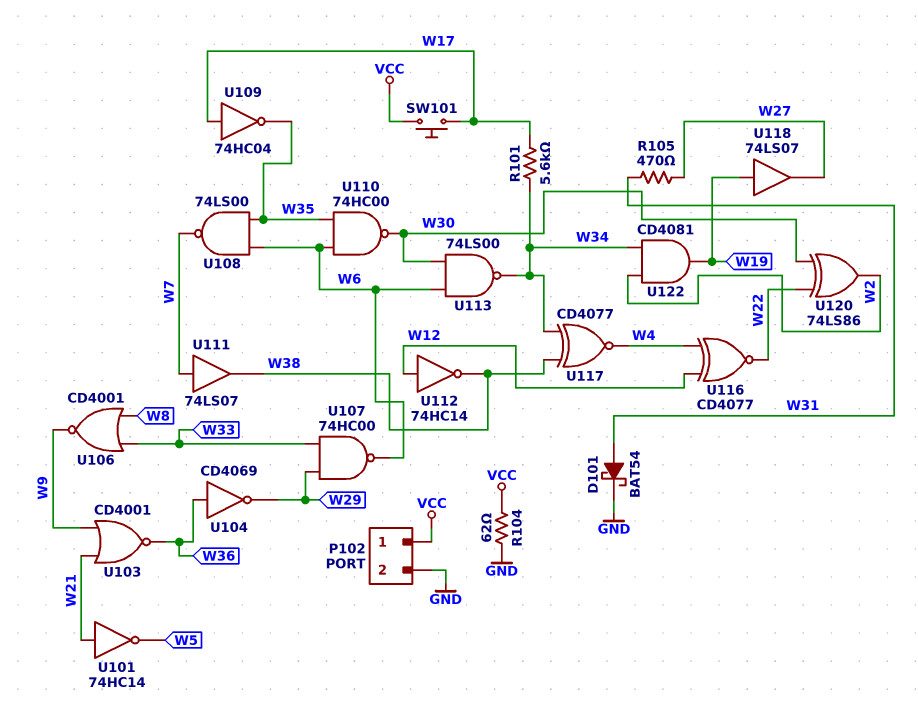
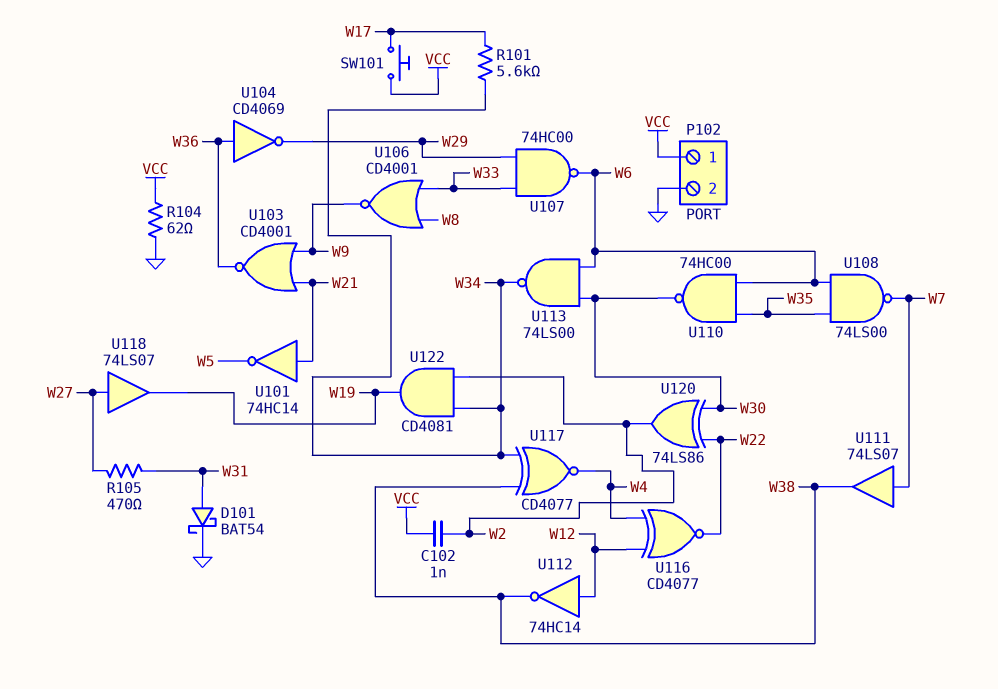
C102: none -> 1nF (VCC, W2)
U109: NOT 74HC04 (in W17, out W35) -> none
U118: buffer 74LS07 (in W19, out W27) -> buffer 74LS07 (in W27, out W19)

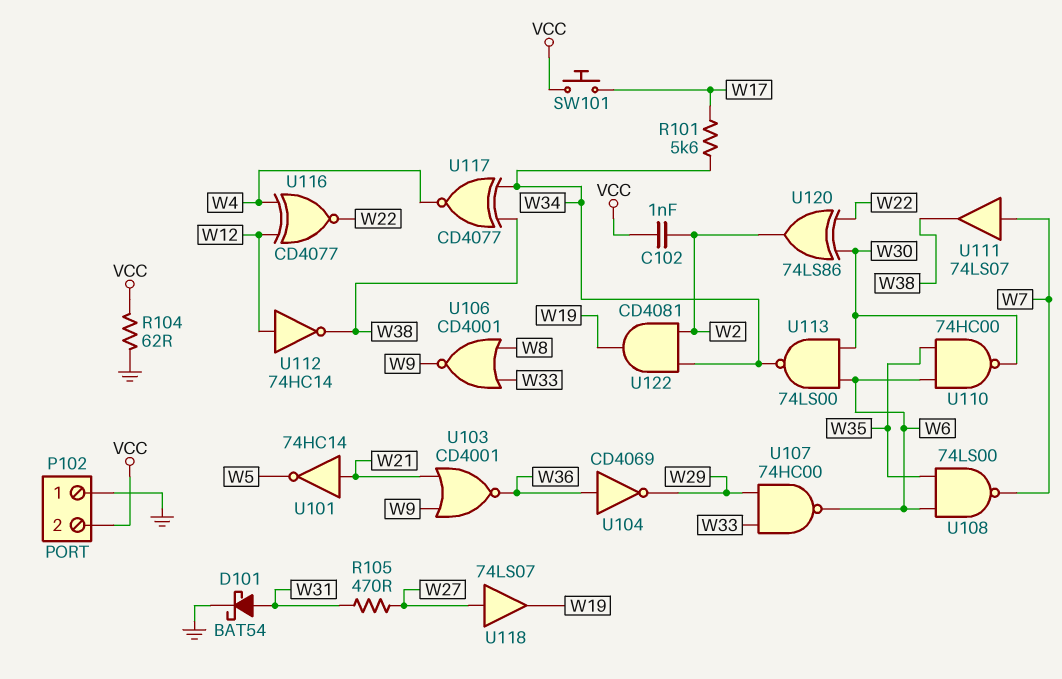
P102 pin 1: VCC -> GND
P102 pin 2: GND -> VCC

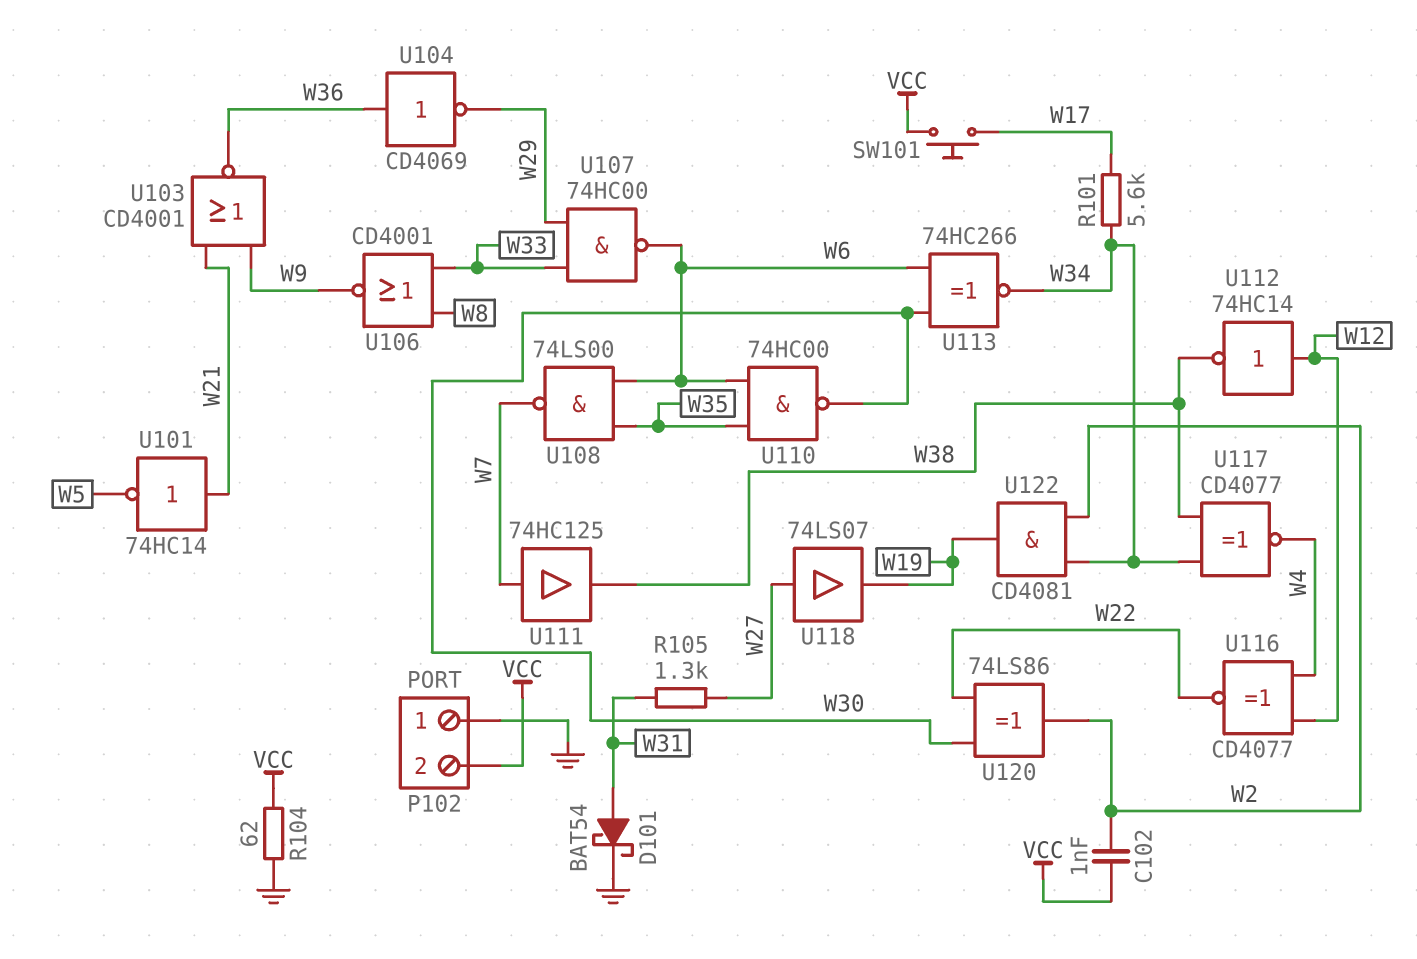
R105: 470 (W27, W31) -> 1.3k (W27, W31)
U111: buffer 74LS07 (in W7, out W38) -> buffer 74HC125 (in W7, out W38)
U113: NAND 74LS00 (in W6, in W30, out W34) -> XNOR 74HC266 (in W6, in W30, out W34)

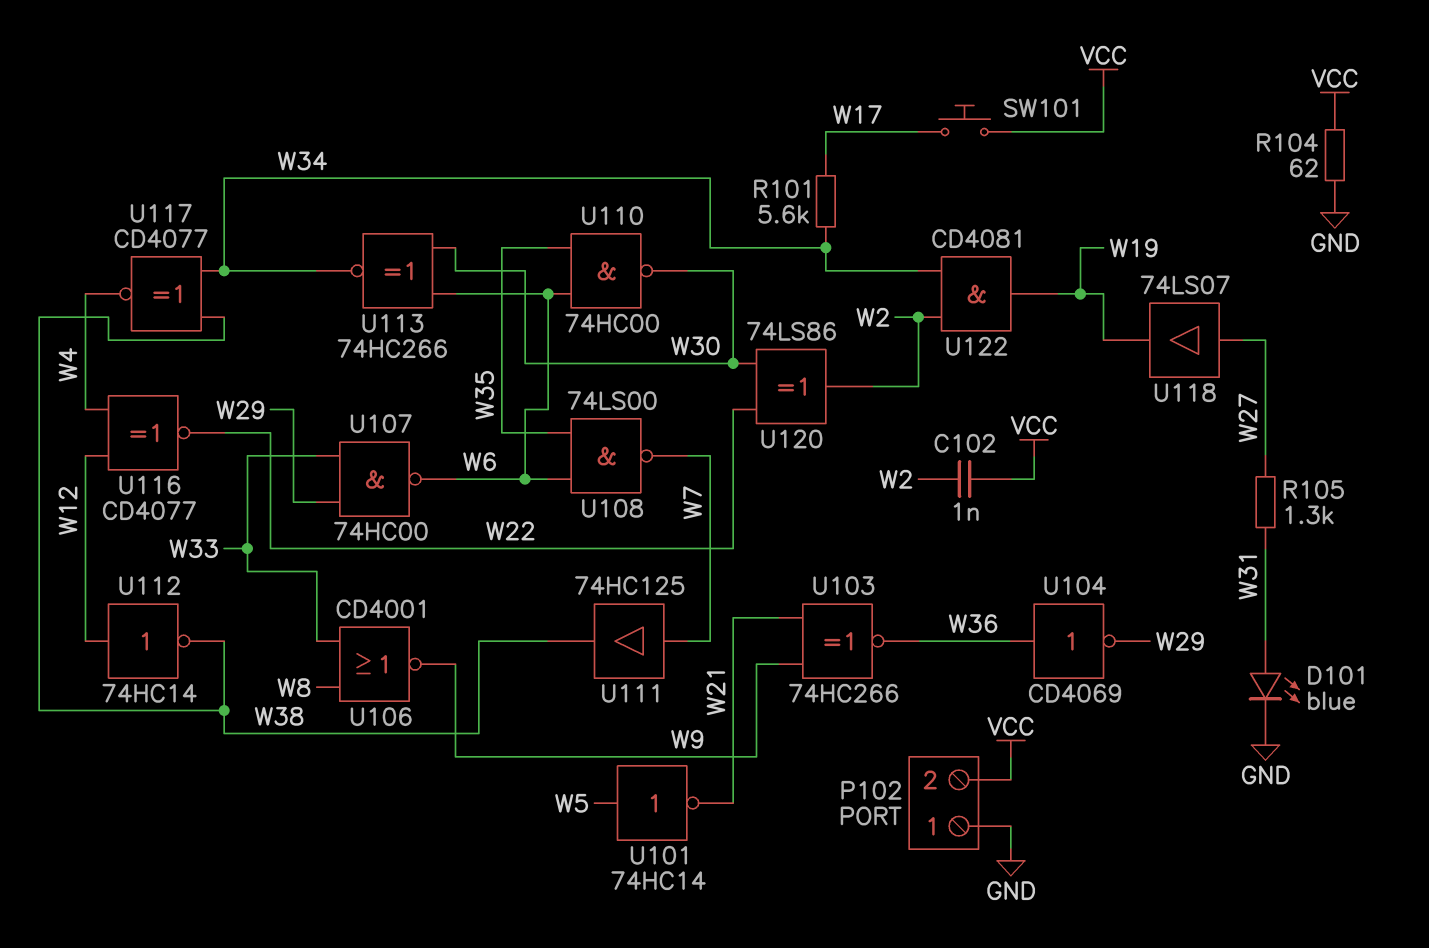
D101: schottky BAT54 (A W31, K GND) -> LED blue (A W31, K GND)
U101: NOT 74HC14 (in W21, out W5) -> NOT 74HC14 (in W5, out W21)
U103: NOR CD4001 (in W9, in W21, out W36) -> XNOR 74HC266 (in W9, in W21, out W36)

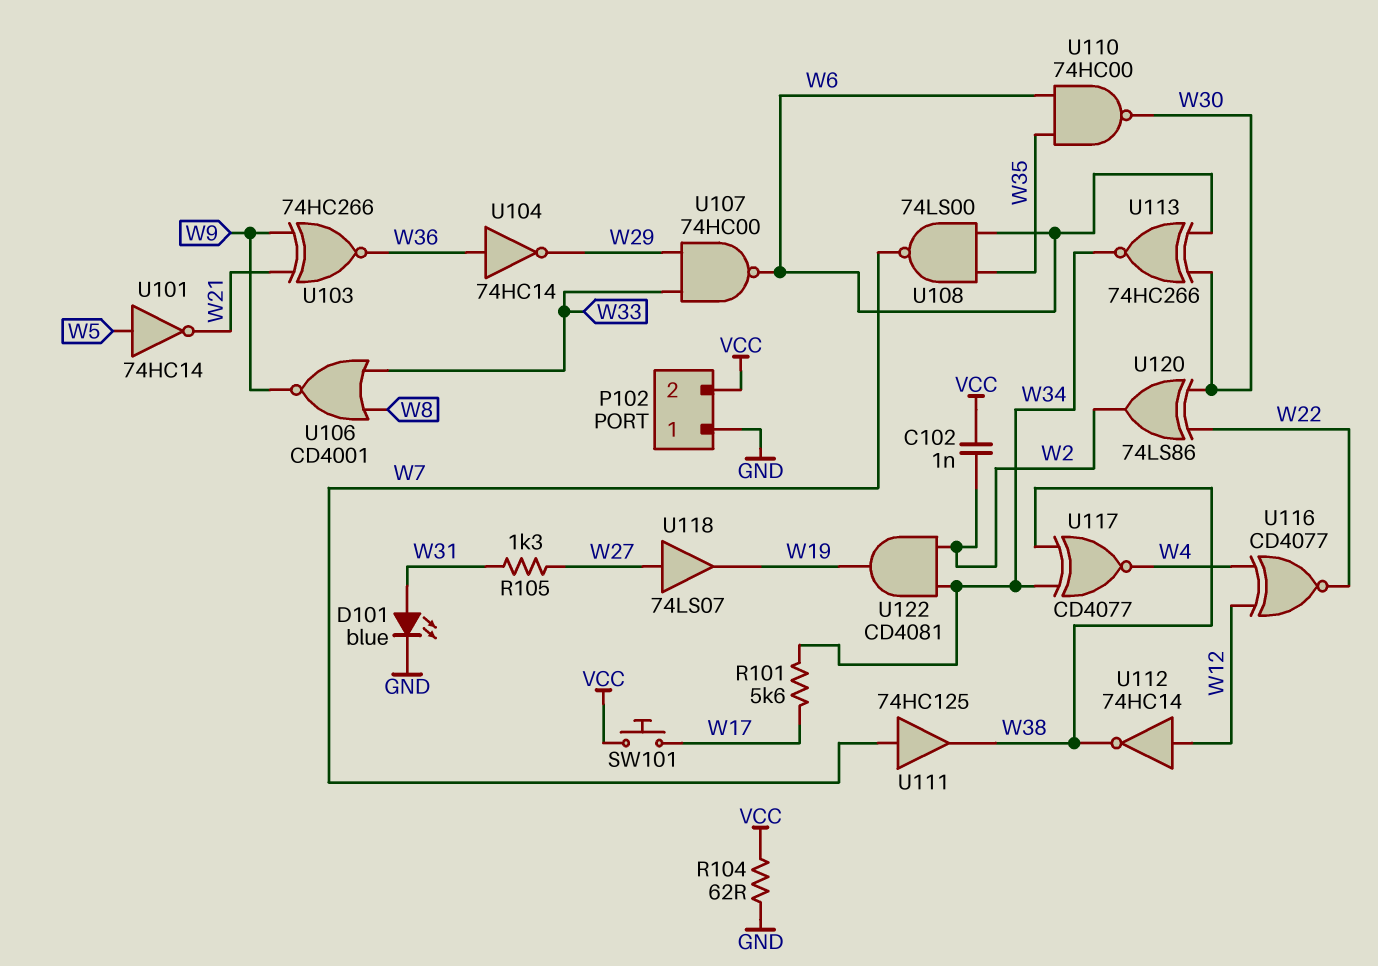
U104: NOT CD4069 (in W36, out W29) -> NOT 74HC14 (in W36, out W29)

